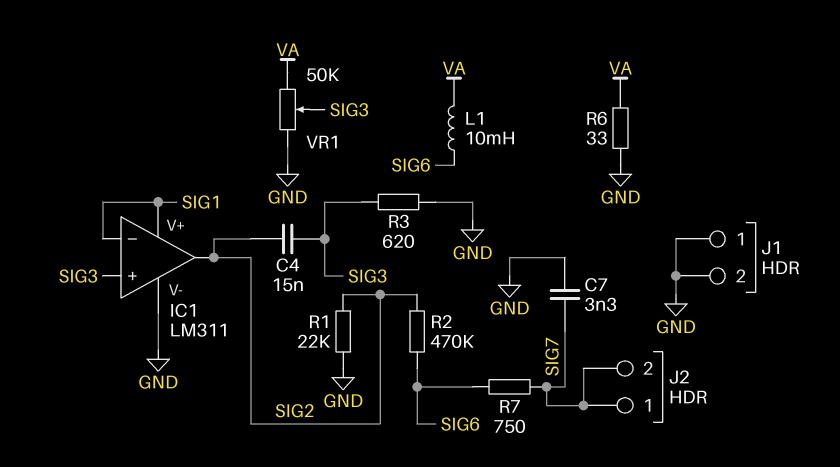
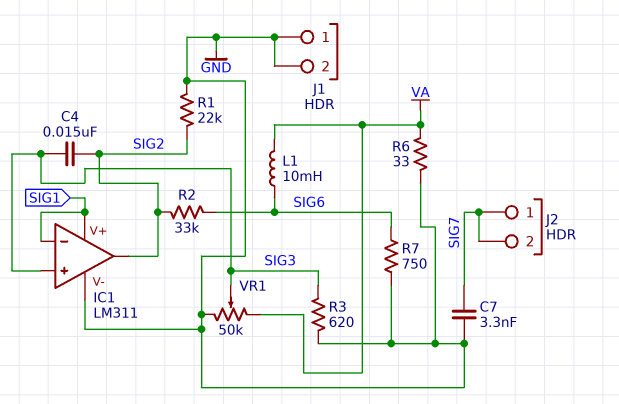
R2: 470k (SIG2, SIG6) -> 33k (SIG2, SIG6)
R7: 750 (SIG6, SIG7) -> 750 (GND, SIG6)

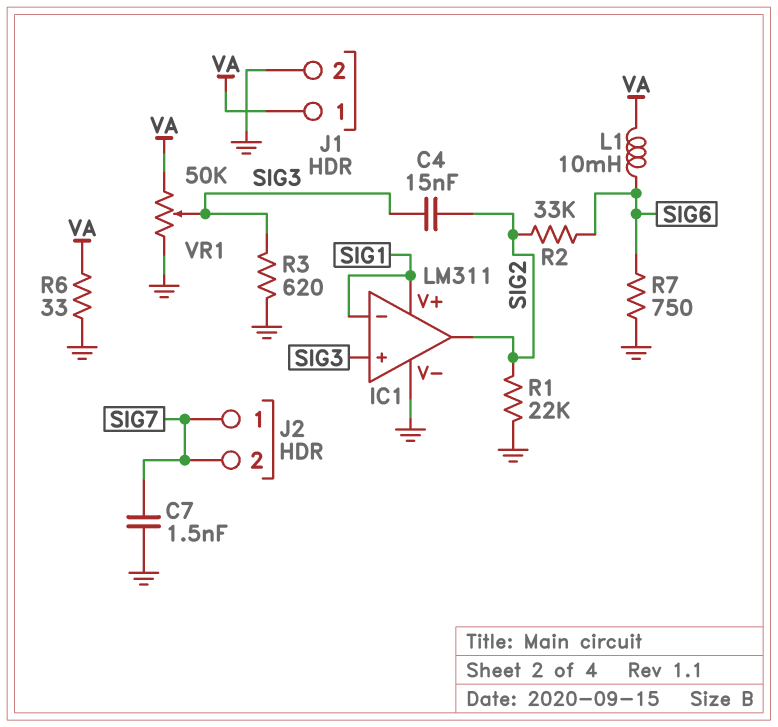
C7: 3.3nF (GND, SIG7) -> 1.5nF (GND, SIG7)
J1 pin 1: GND -> VA

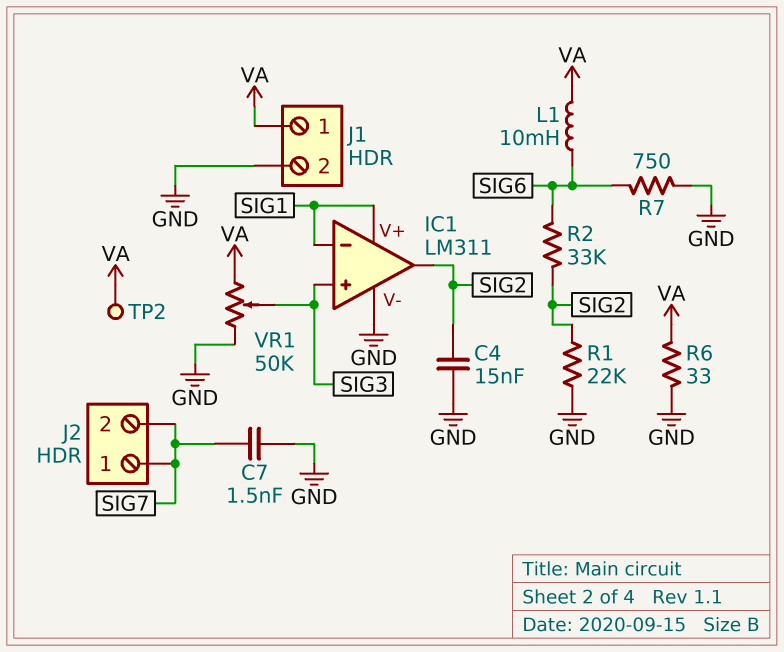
C4: 15nF (SIG2, SIG3) -> 15nF (GND, SIG2)
R3: 620 (GND, SIG3) -> none
TP2: none -> test point (VA)

